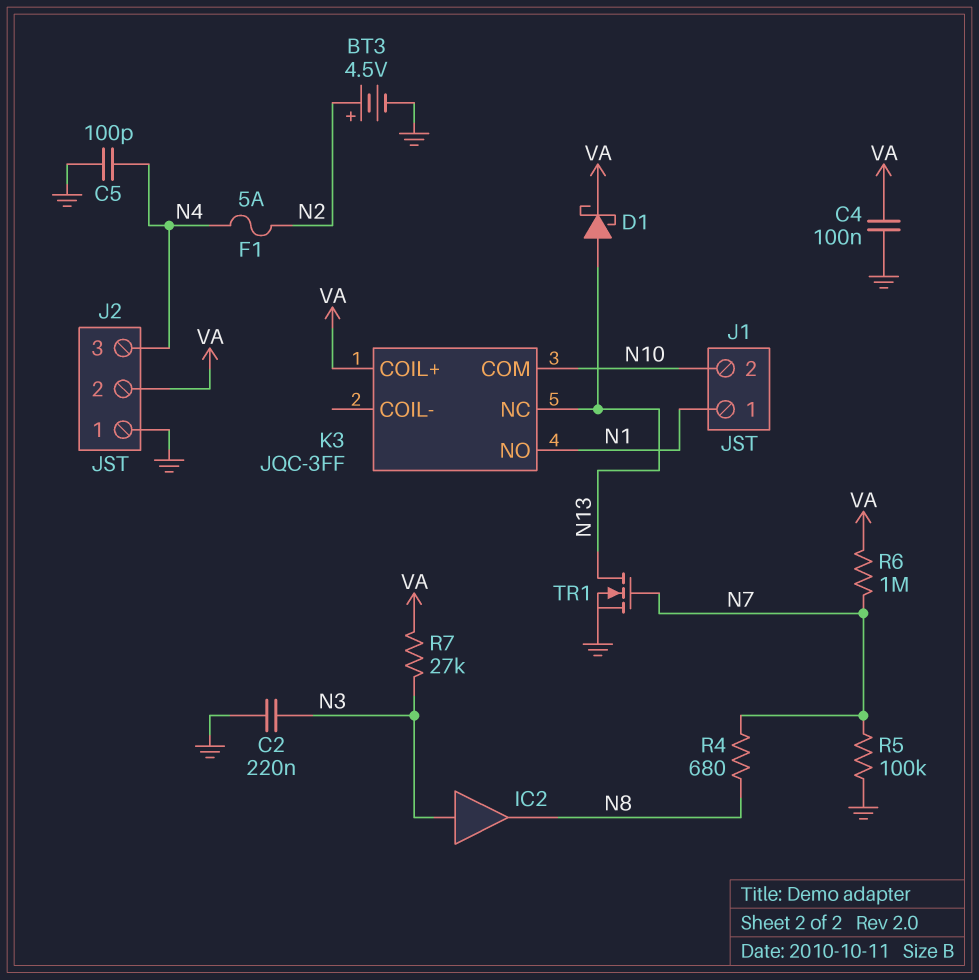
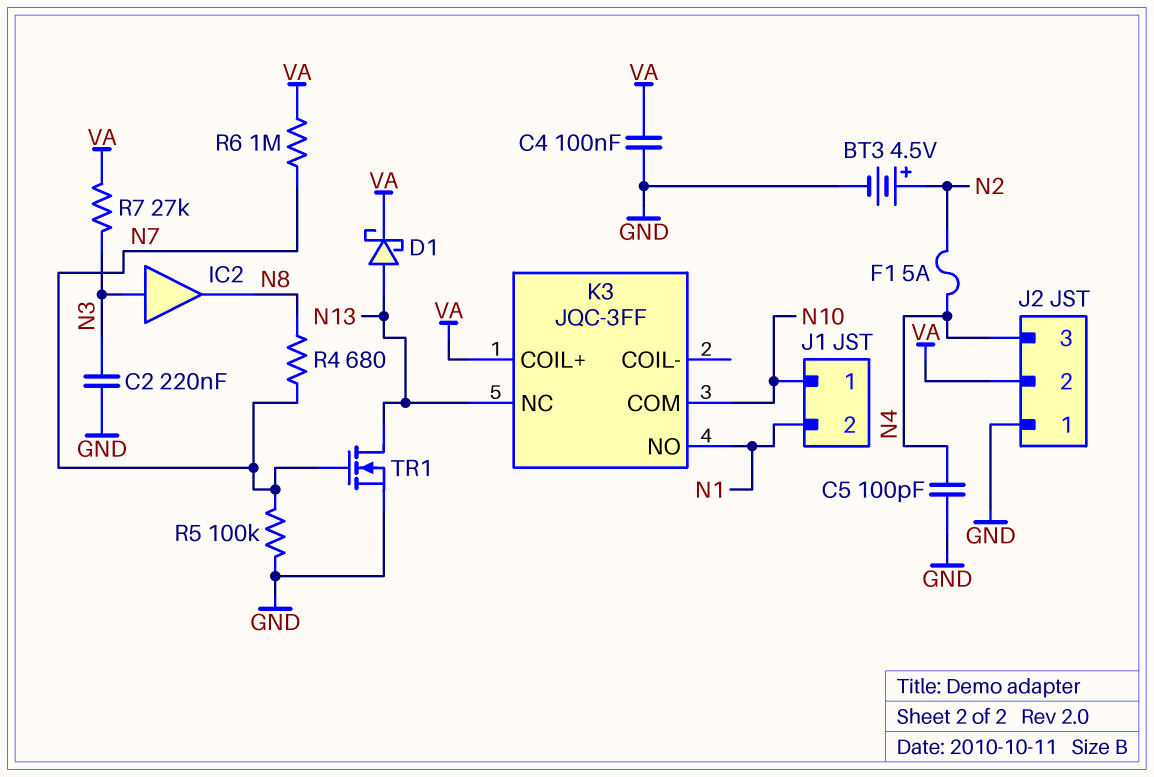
J1 pin 1: N1 -> N10
J1 pin 2: N10 -> N1

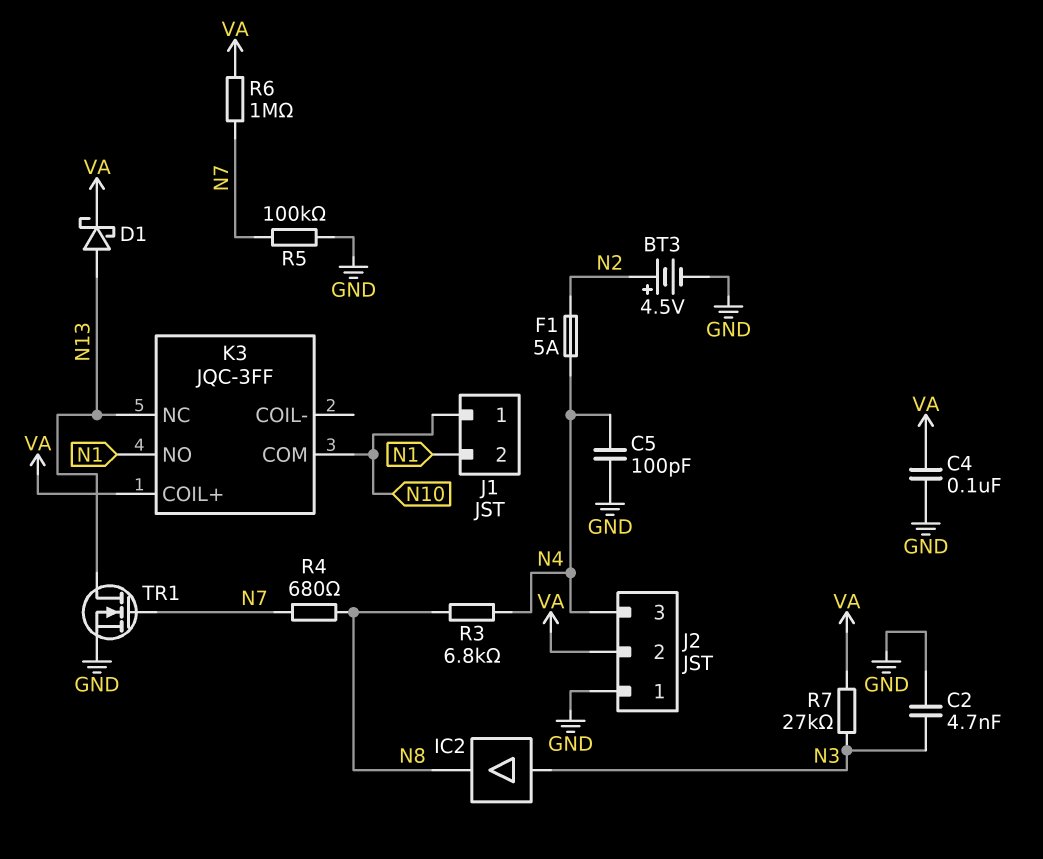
C2: 220nF (GND, N3) -> 4.7nF (GND, N3)
R3: none -> 6.8k (N4, N8)

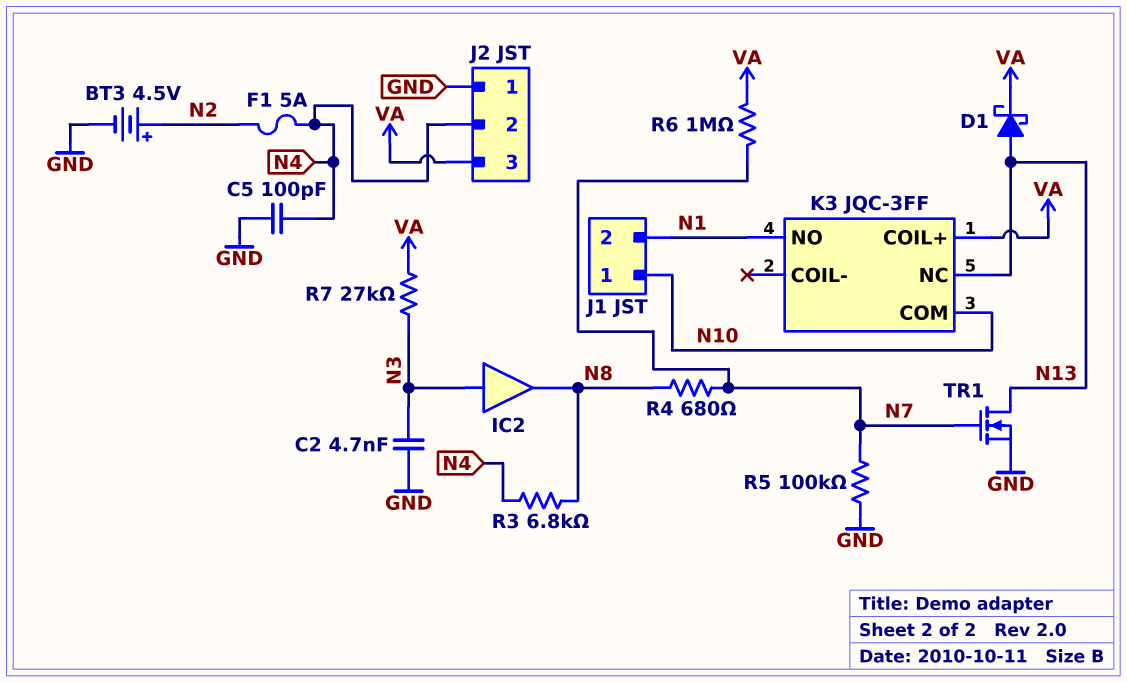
C4: 100nF (GND, VA) -> none
J2 pin 2: VA -> N4
J2 pin 3: N4 -> VA

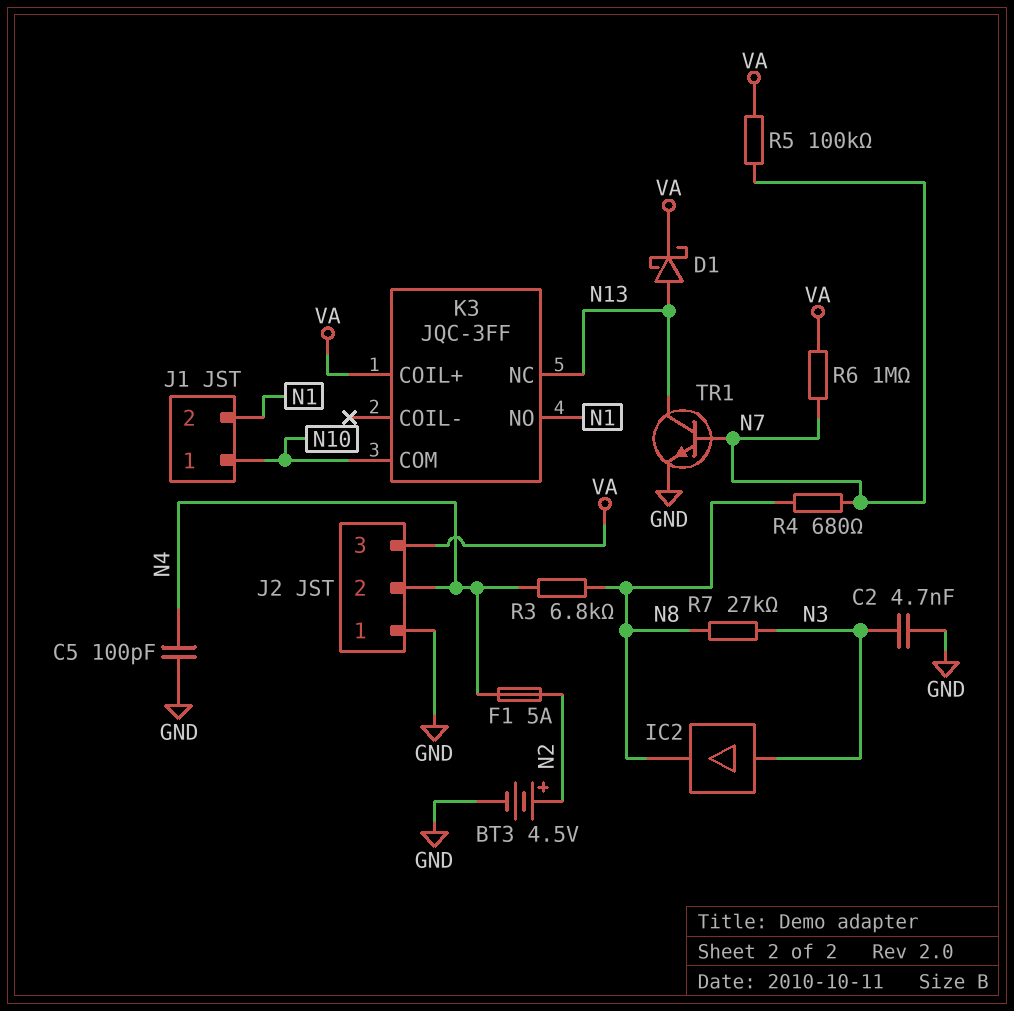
R5: 100k (GND, N7) -> 100k (N7, VA)
R7: 27k (N3, VA) -> 27k (N3, N8)
TR1: NMOS (G N7, D N13, S GND) -> NPN (B N7, C N13, E GND)

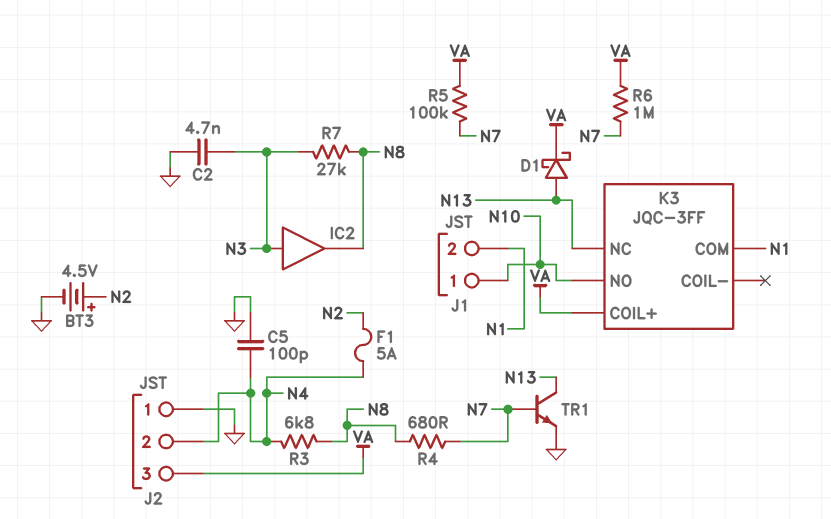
K3 pin COM: N10 -> N1
K3 pin NO: N1 -> N10

